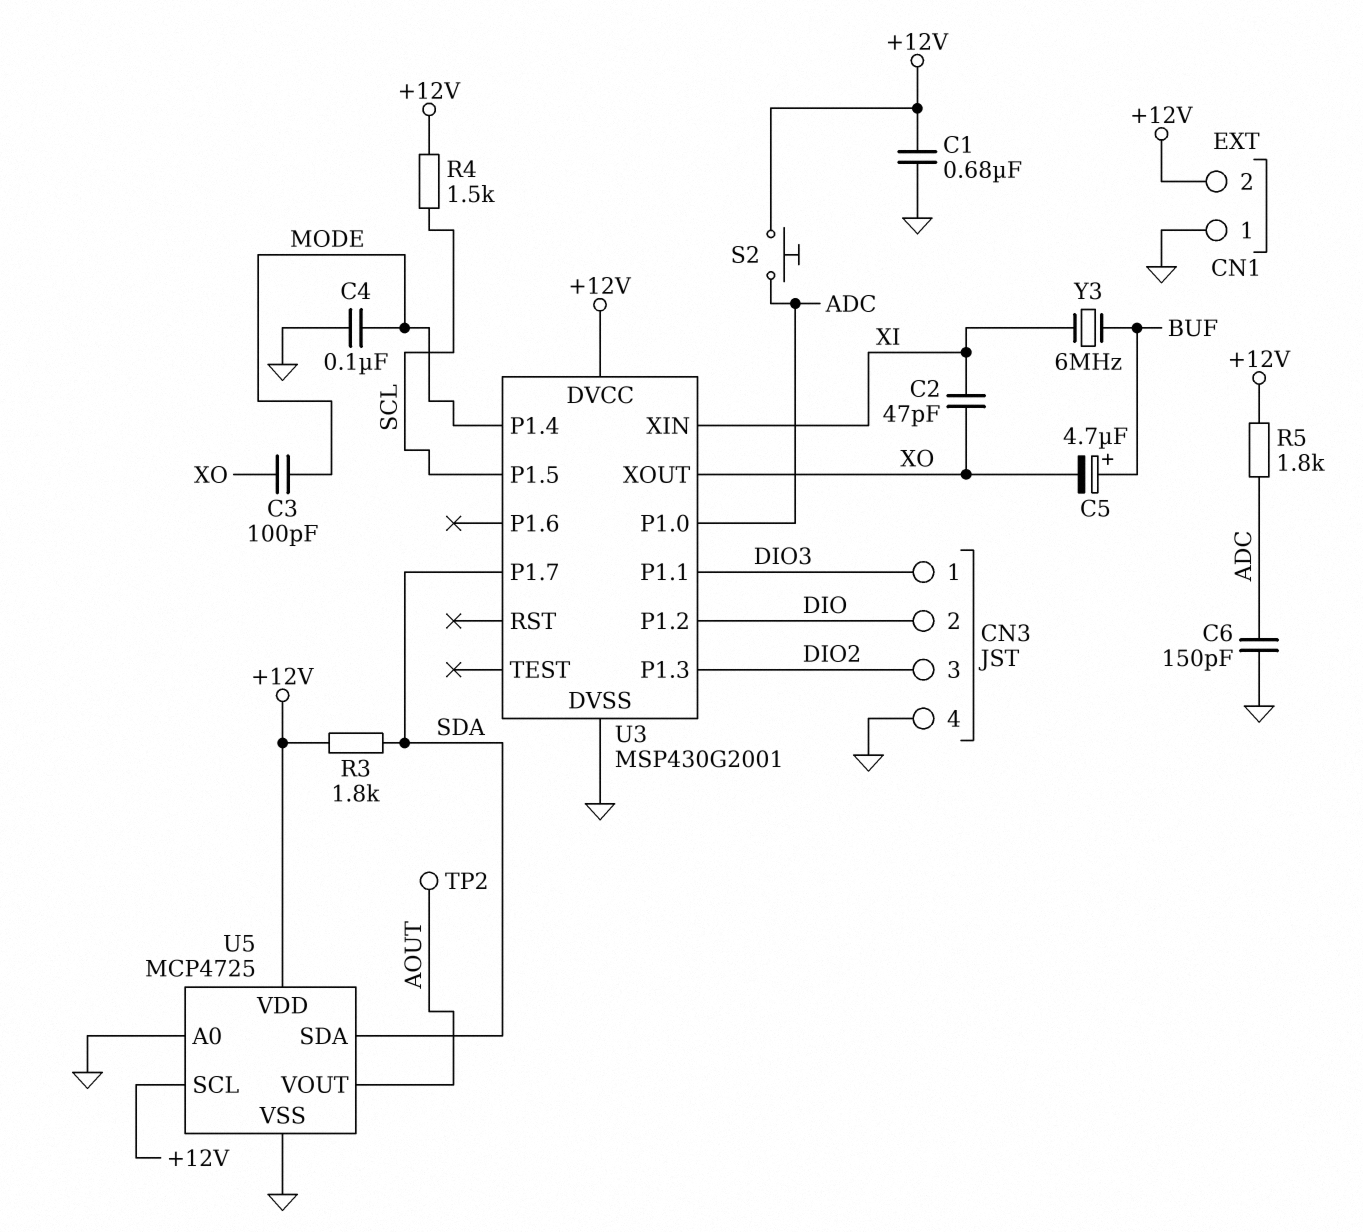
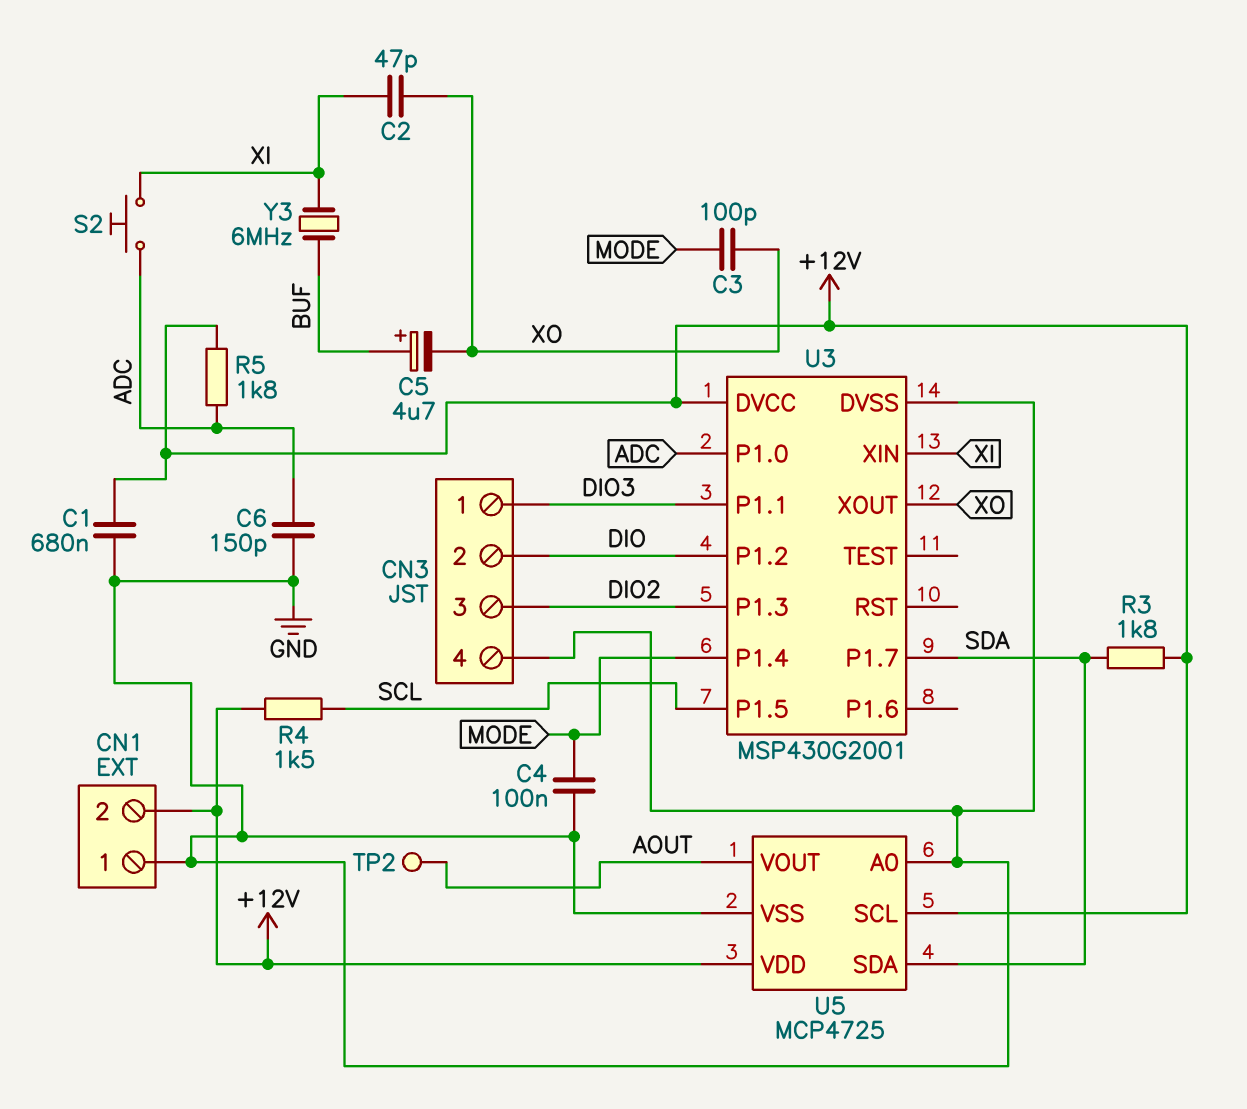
S2: button (+12V, ADC) -> button (ADC, XI)

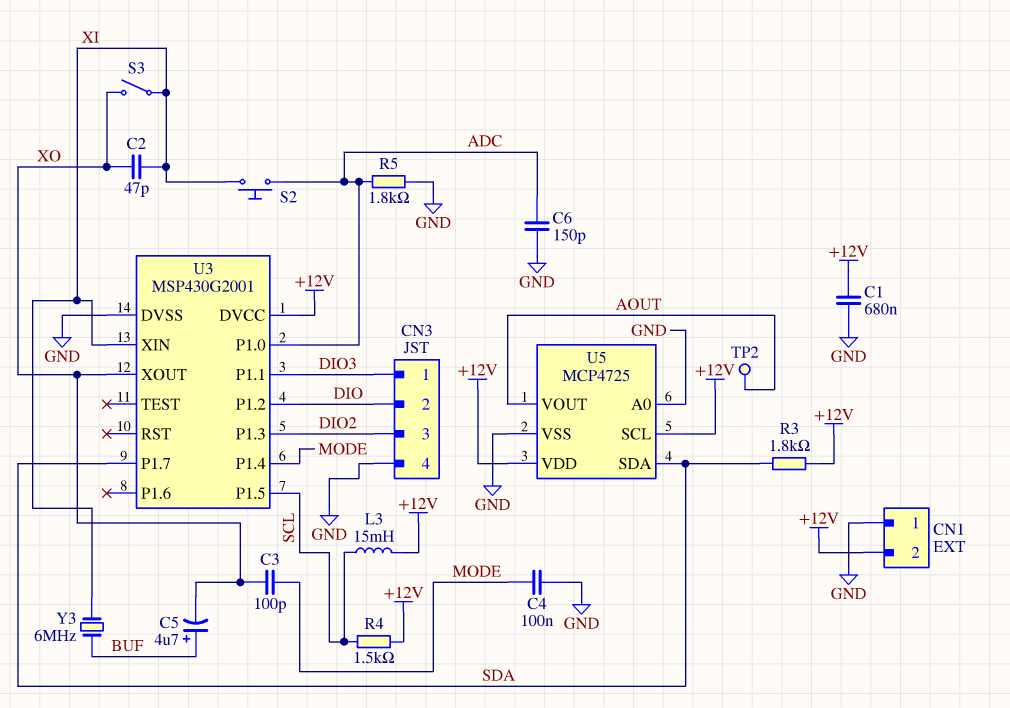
L3: none -> 15mH (+12V, SCL)
R5: 1.8k (+12V, ADC) -> 1.8k (ADC, GND)
S3: none -> switch (XI, XO)

